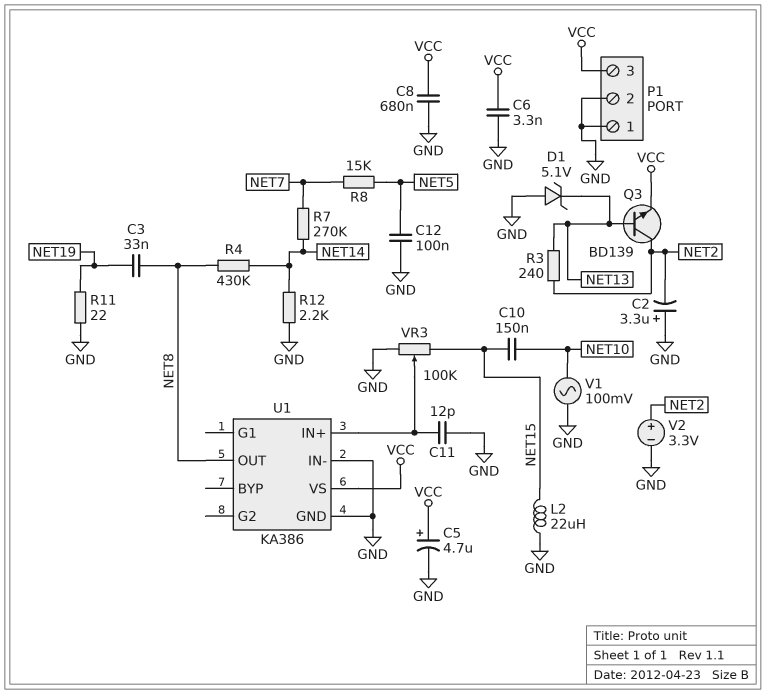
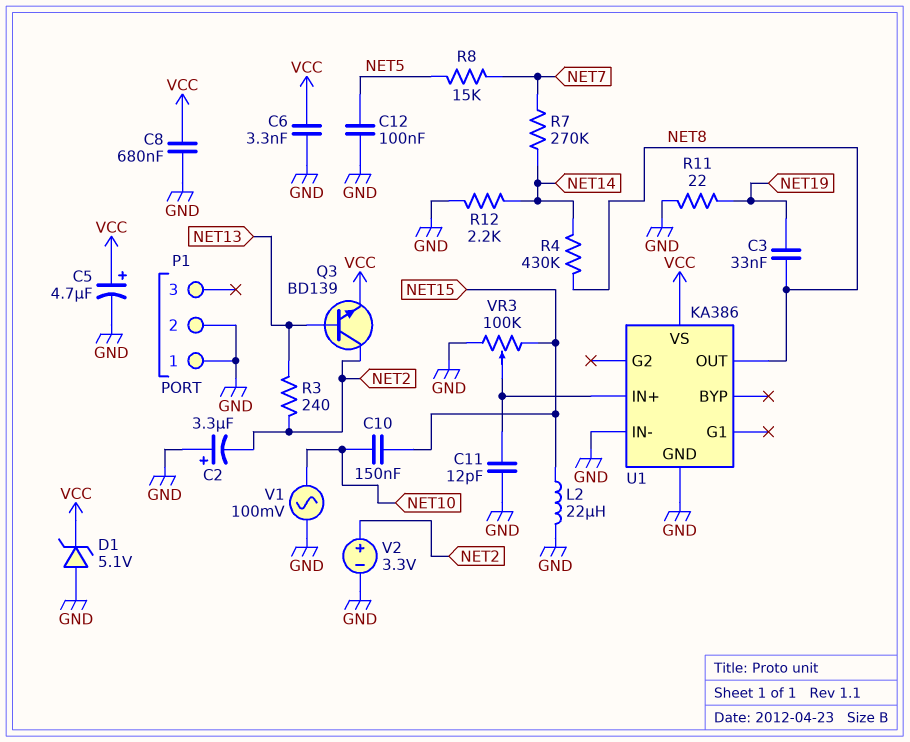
D1: zener 5.1V (A GND, K NET13) -> zener 5.1V (A GND, K VCC)
P1 pin 3: VCC -> none

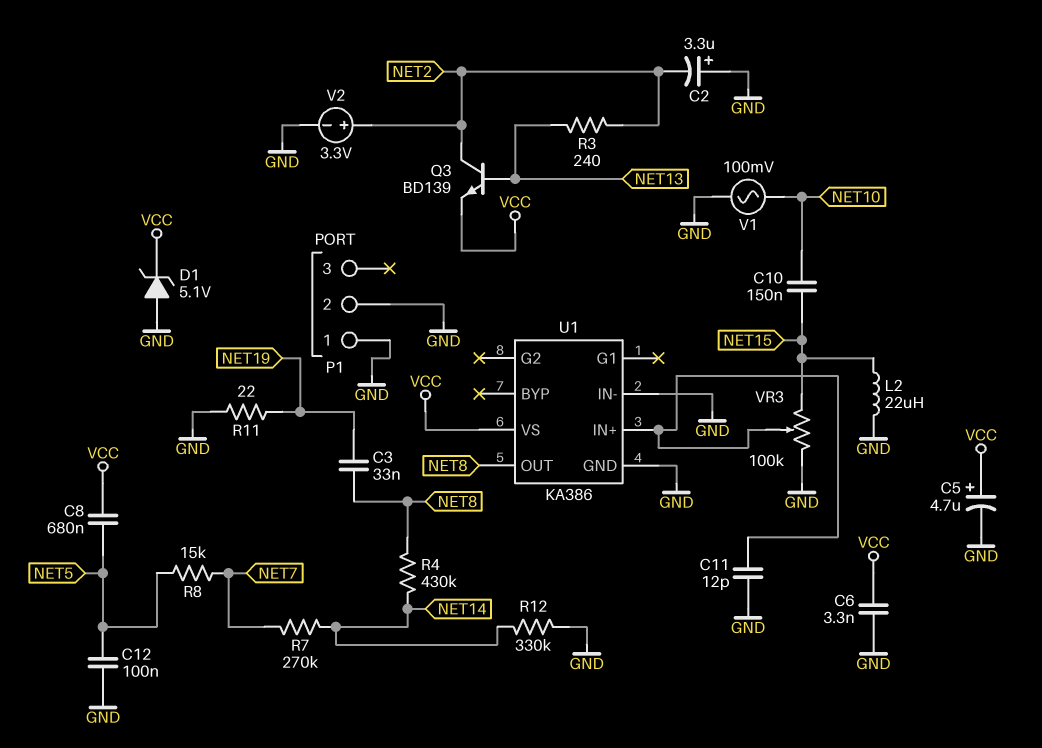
C8: 680nF (GND, VCC) -> 680nF (NET5, VCC)
R12: 2.2k (GND, NET14) -> 330k (GND, NET14)

